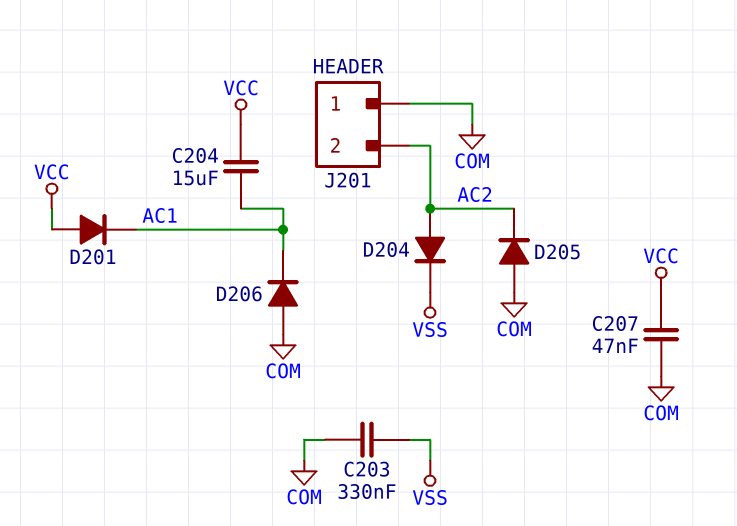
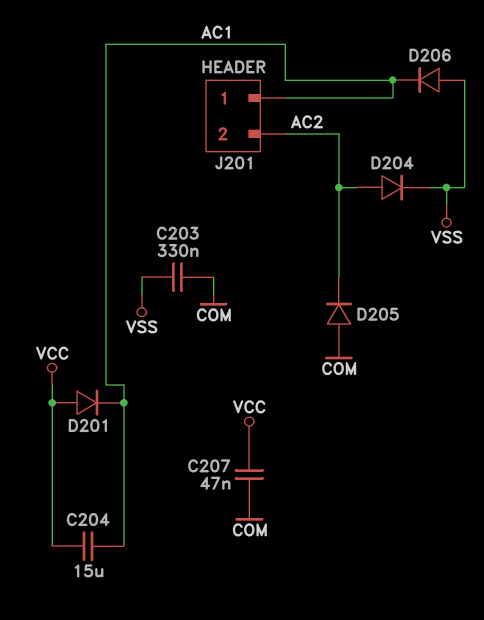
D206: diode (A COM, K AC1) -> diode (A VSS, K AC1)
J201 pin 1: COM -> AC1

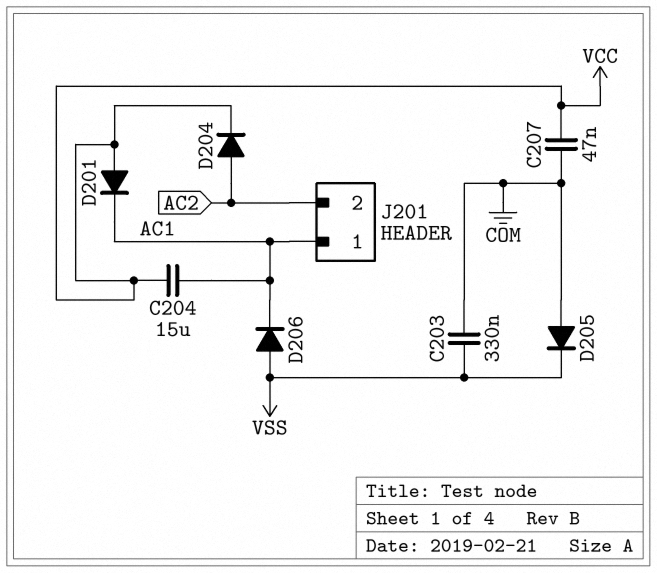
D204: diode (A AC2, K VSS) -> diode (A AC2, K VCC)
D205: diode (A COM, K AC2) -> diode (A COM, K VSS)

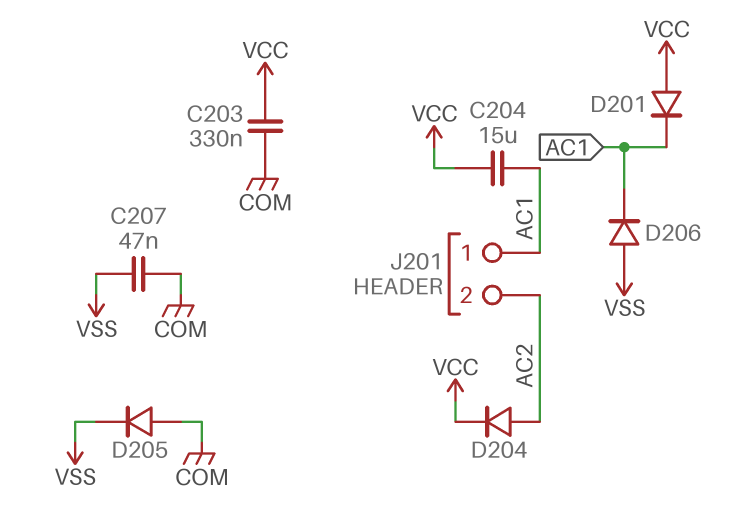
C203: 330nF (COM, VSS) -> 330nF (COM, VCC)
C207: 47nF (COM, VCC) -> 47nF (COM, VSS)

